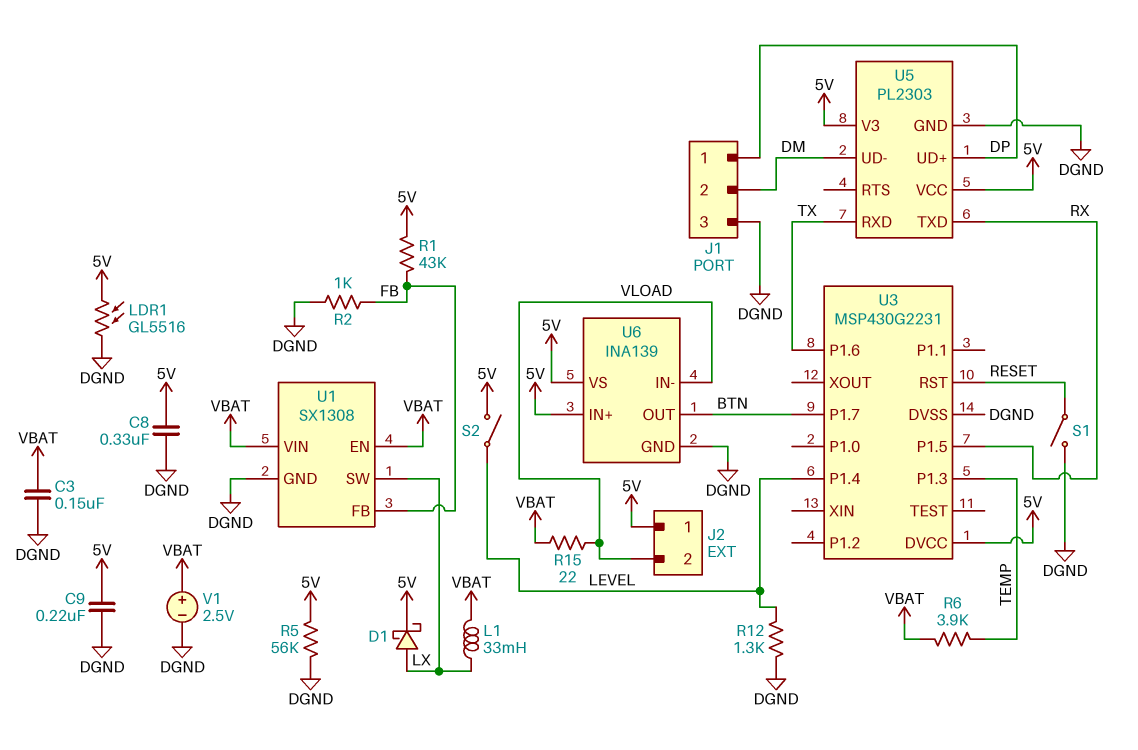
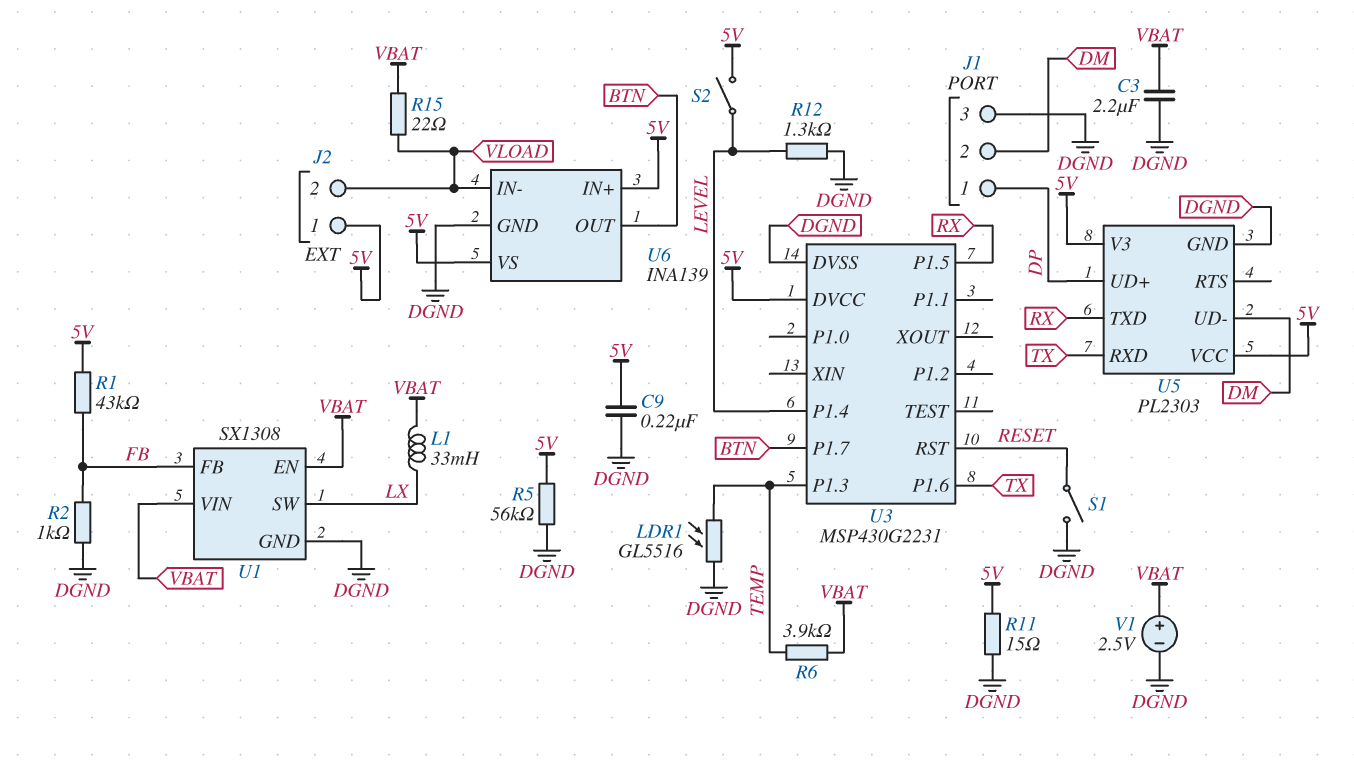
C3: 150nF (DGND, VBAT) -> 2.2uF (DGND, VBAT)
C8: 330nF (5V, DGND) -> none
D1: schottky (A LX, K 5V) -> none
LDR1: GL5516 (5V, DGND) -> GL5516 (DGND, TEMP)
R11: none -> 15 (5V, DGND)

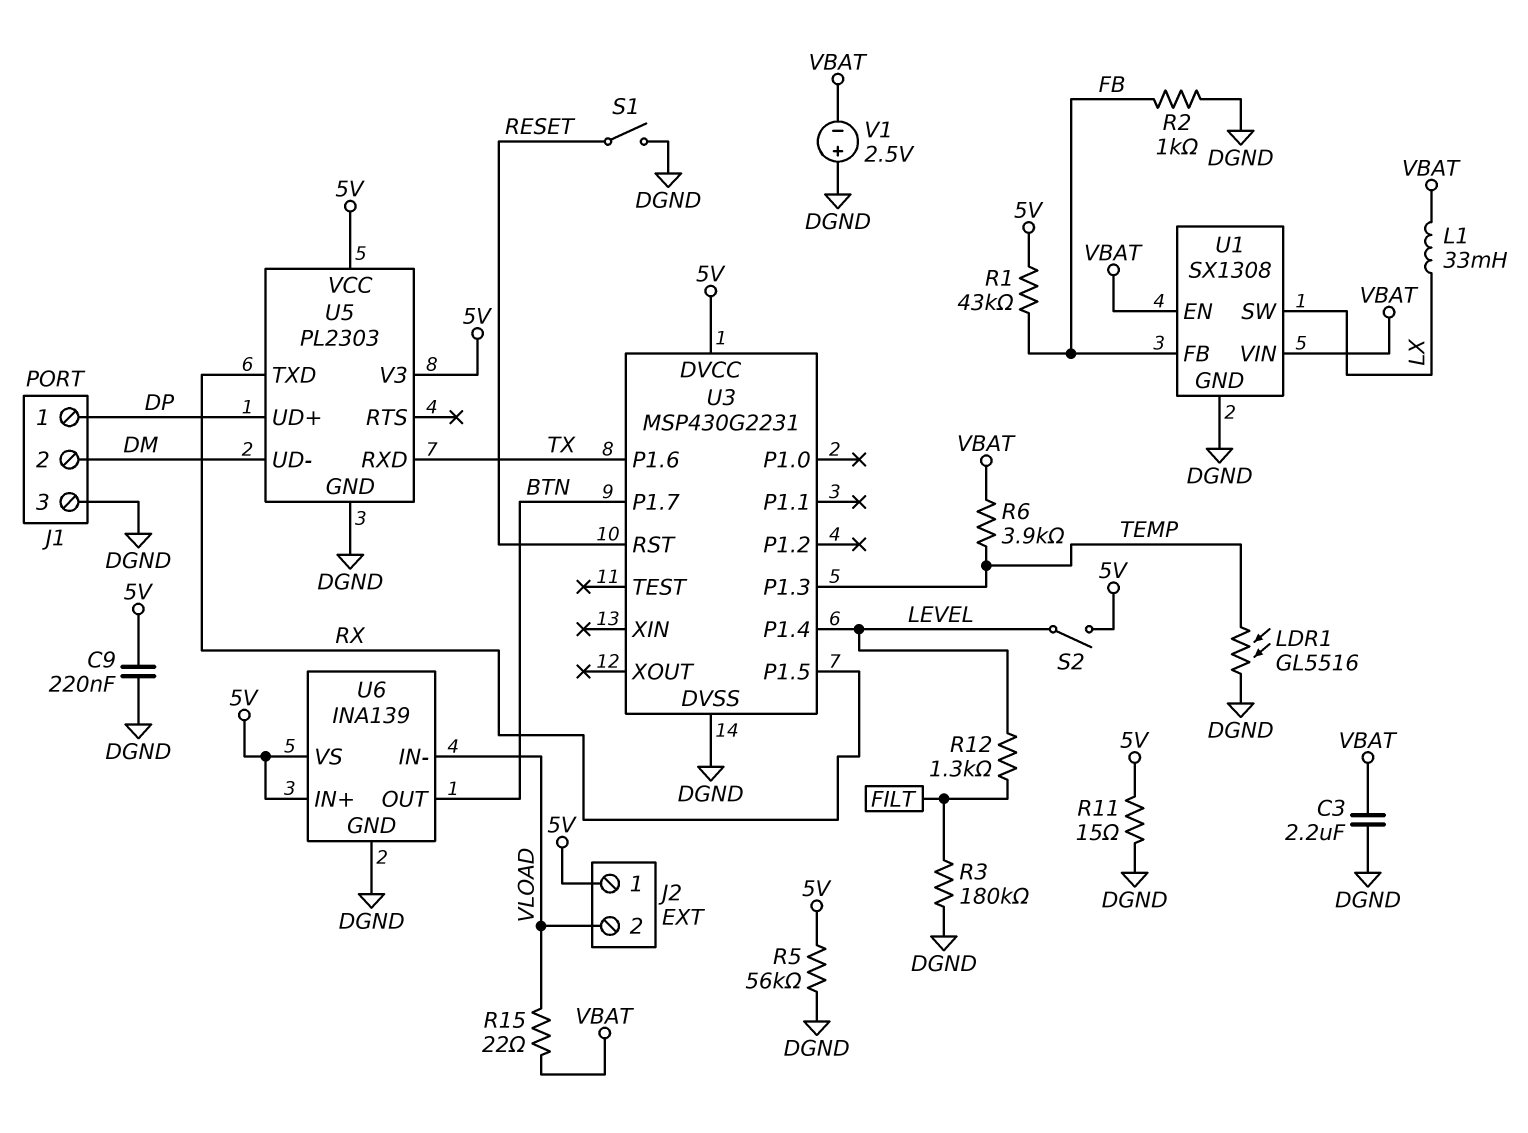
R3: none -> 180k (DGND, FILT)
R12: 1.3k (DGND, LEVEL) -> 1.3k (FILT, LEVEL)
V1: 2.5V (plus VBAT, minus DGND) -> 2.5V (plus DGND, minus VBAT)

